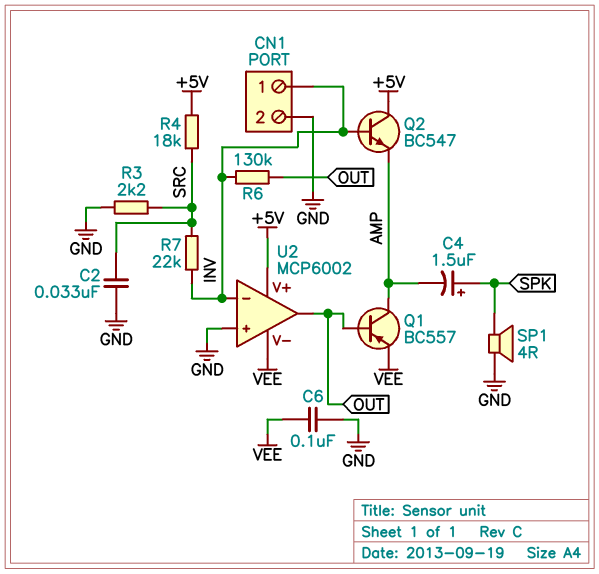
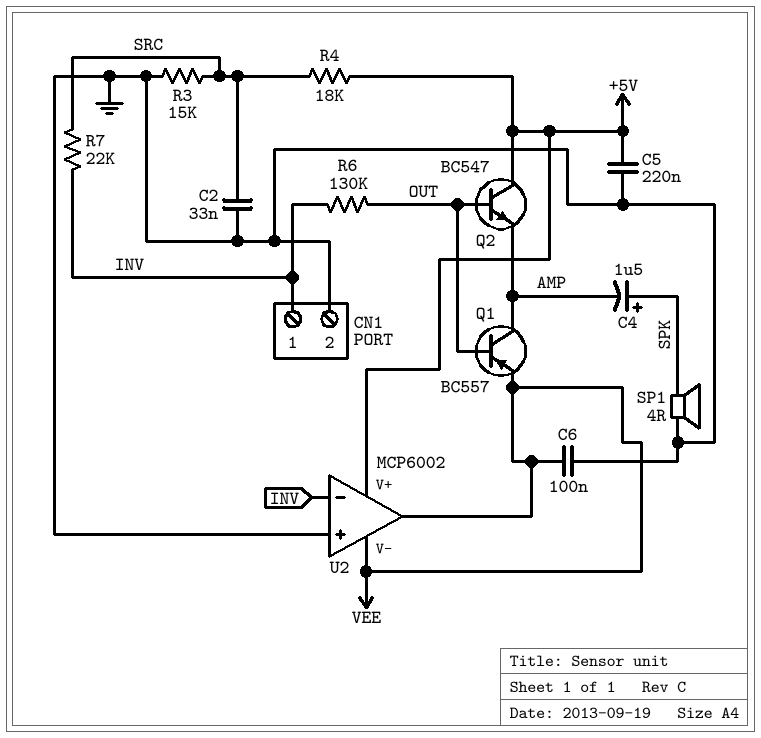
C5: none -> 220nF (+5V, GND)
Q2: NPN BC547 (B INV, C +5V, E AMP) -> NPN BC547 (B OUT, C +5V, E AMP)
R3: 2.2k (GND, SRC) -> 15k (GND, SRC)
U2 pin out: OUT -> VEE

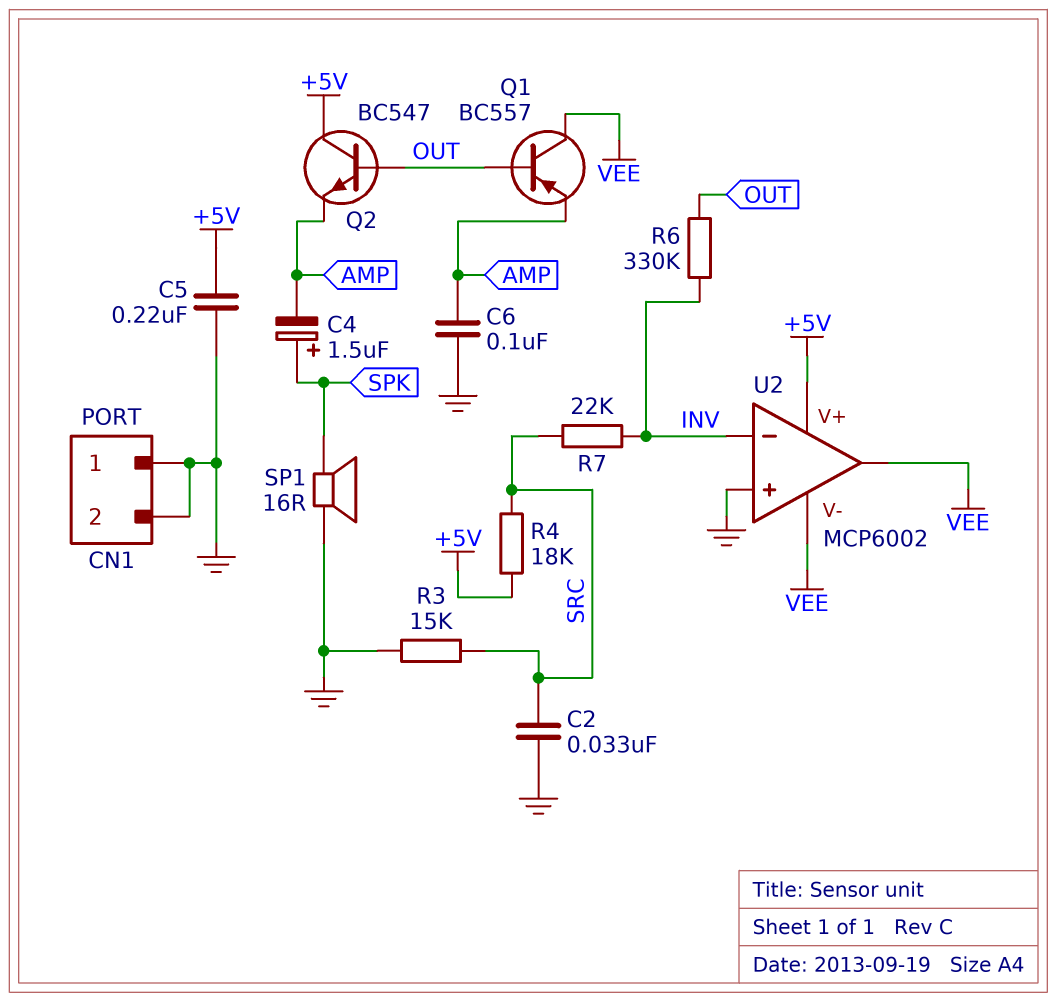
C6: 100nF (GND, VEE) -> 100nF (AMP, GND)
CN1 pin 1: INV -> GND
Q1: PNP BC557 (B OUT, C AMP, E VEE) -> PNP BC557 (B OUT, C VEE, E AMP)
R6: 130k (INV, OUT) -> 330k (INV, OUT)
SP1: speaker 4R (GND, SPK) -> speaker 16R (GND, SPK)

